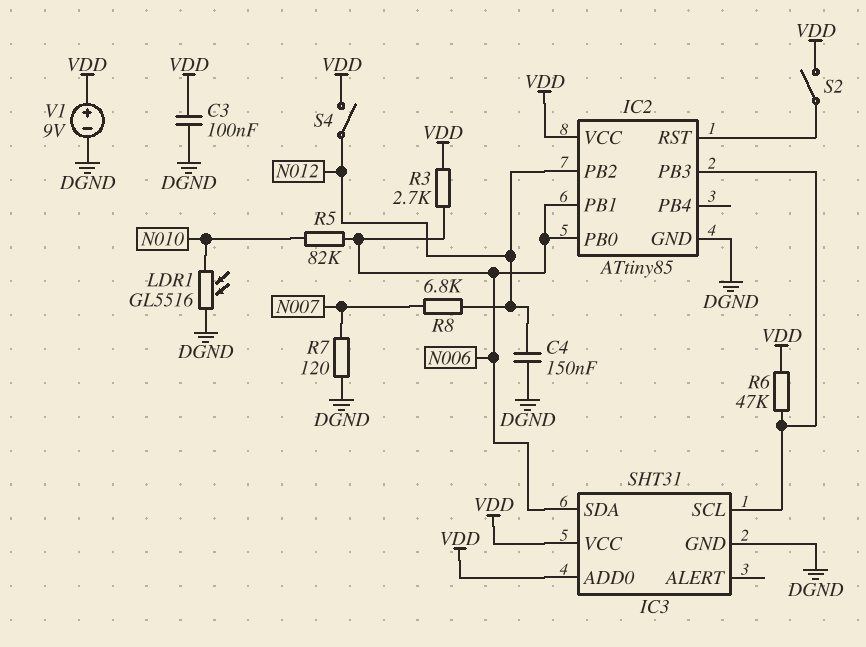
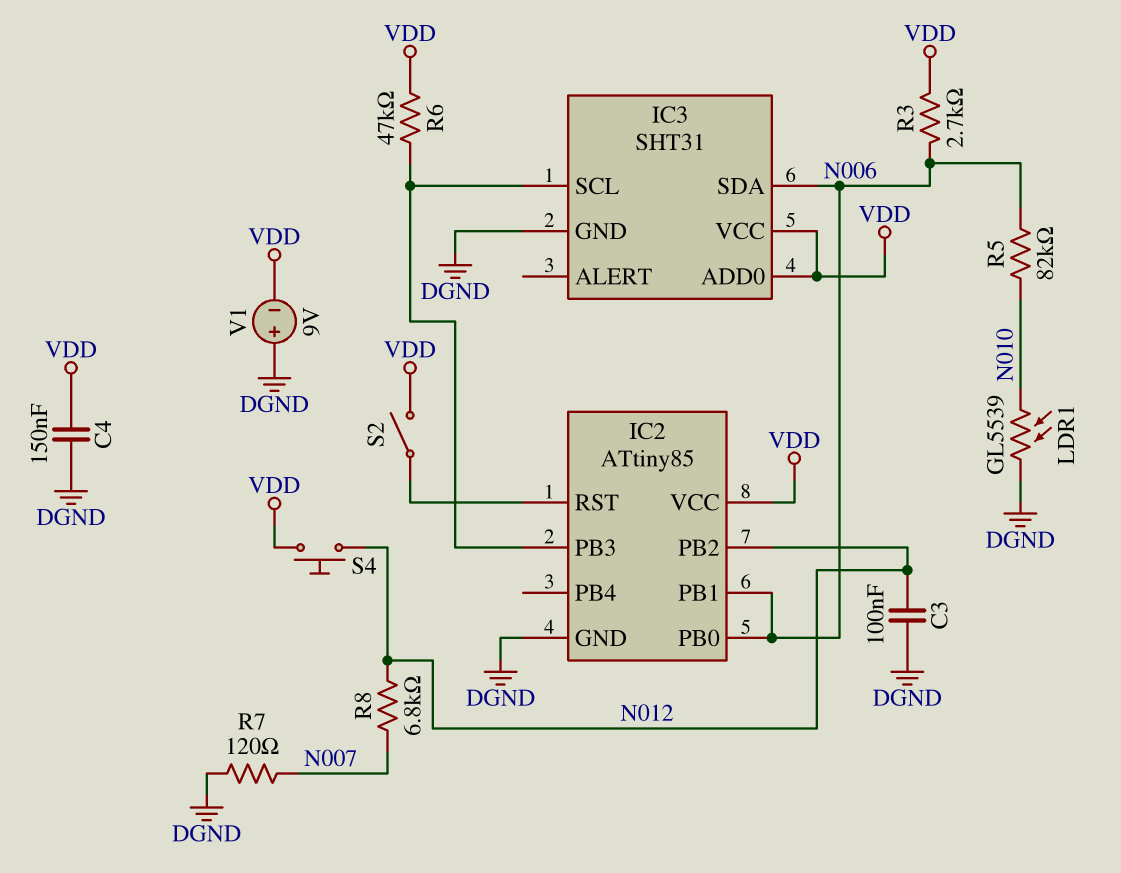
C3: 100nF (DGND, VDD) -> 100nF (DGND, N012)
C4: 150nF (DGND, N012) -> 150nF (DGND, VDD)
LDR1: GL5516 (DGND, N010) -> GL5539 (DGND, N010)
S4: switch (N012, VDD) -> button (N012, VDD)
V1: 9V (plus VDD, minus DGND) -> 9V (plus DGND, minus VDD)

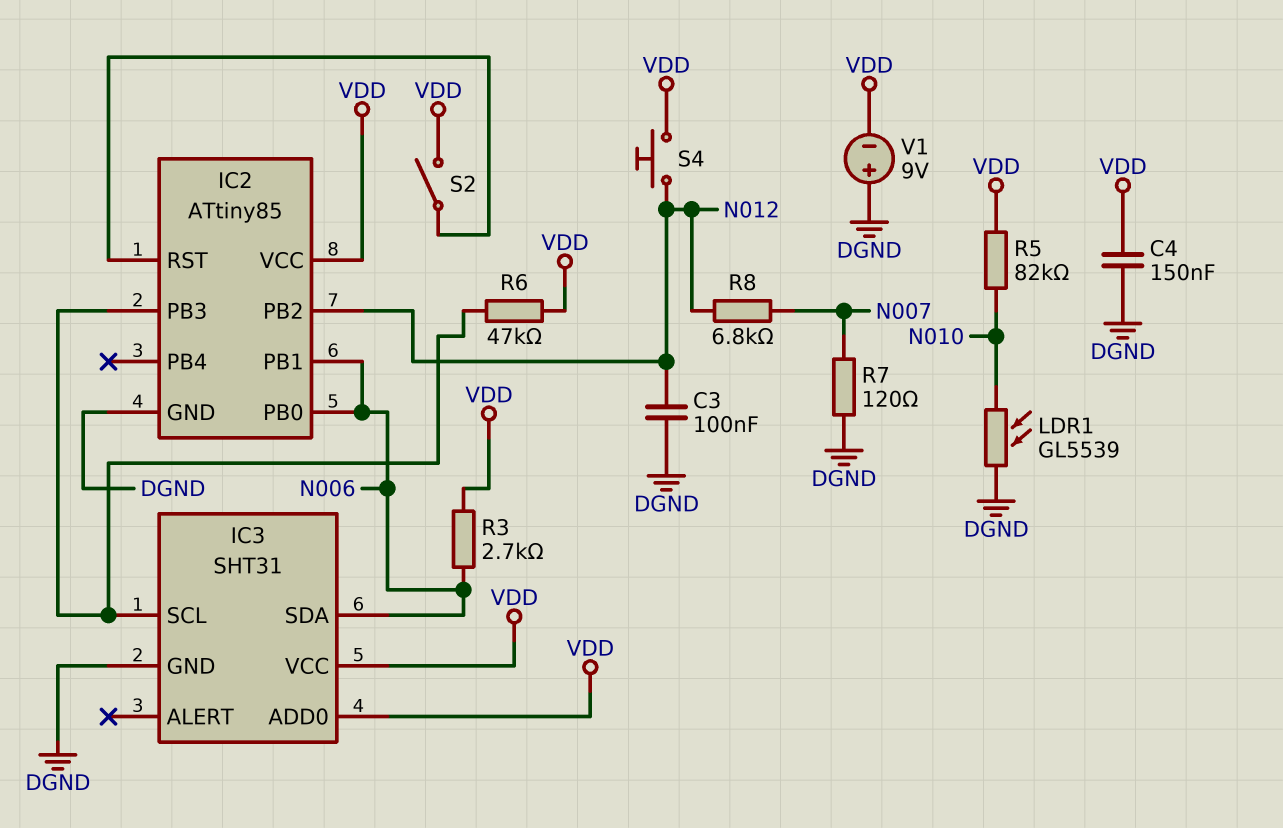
R5: 82k (N006, N010) -> 82k (N010, VDD)

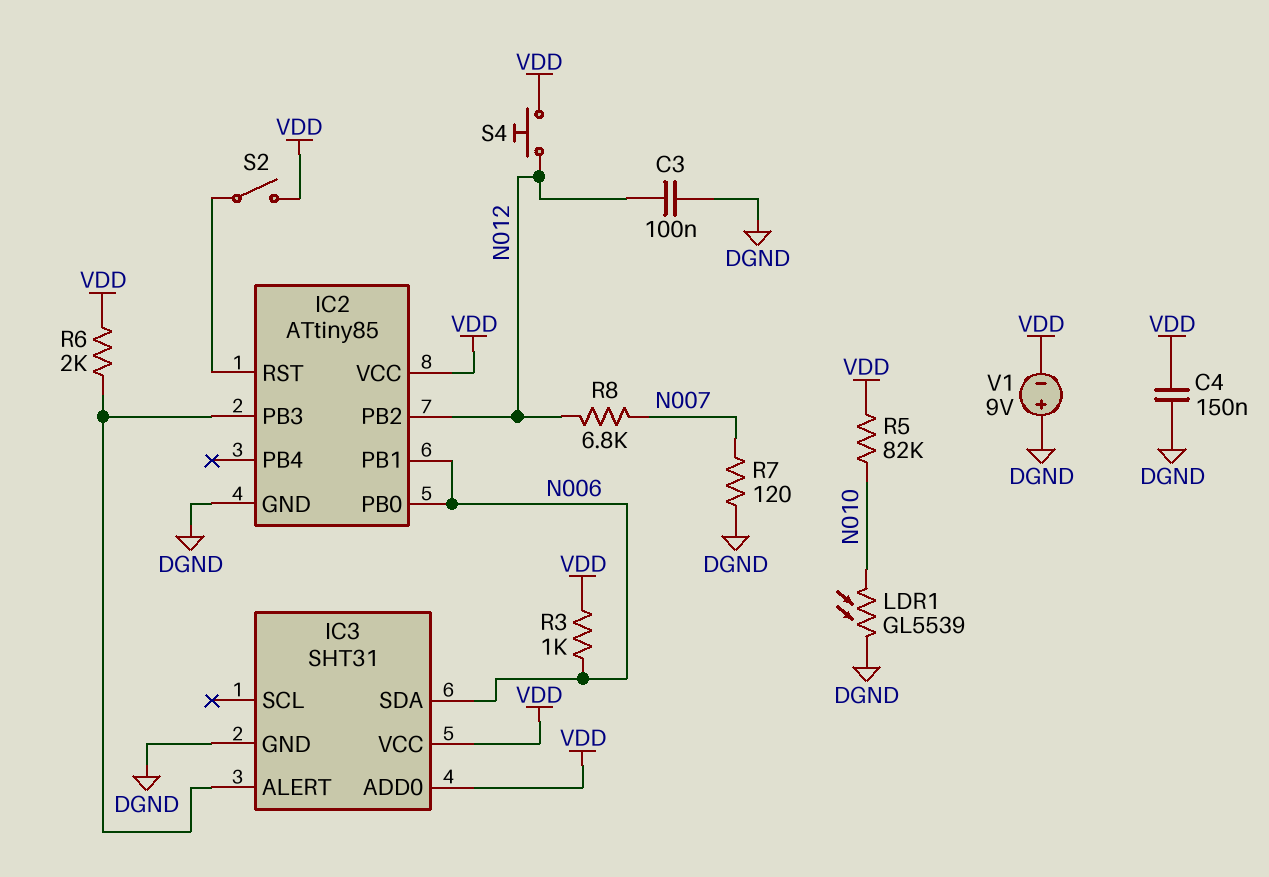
IC3 pin ALERT: none -> IC2/PB3
IC3 pin SCL: IC2/PB3 -> none
R3: 2.7k (N006, VDD) -> 1k (N006, VDD)
R6: 47k (IC2/PB3, VDD) -> 2k (IC2/PB3, VDD)

